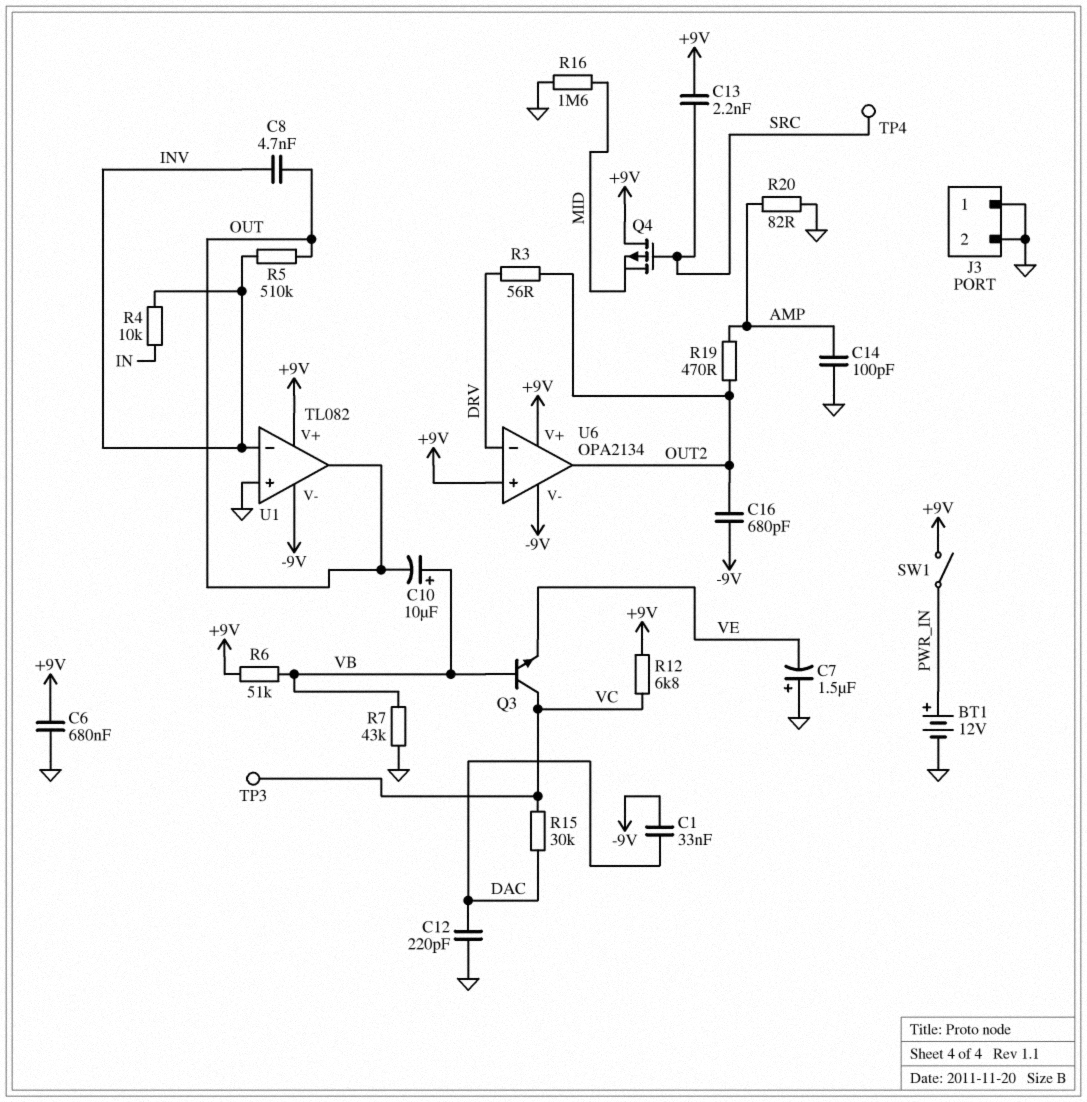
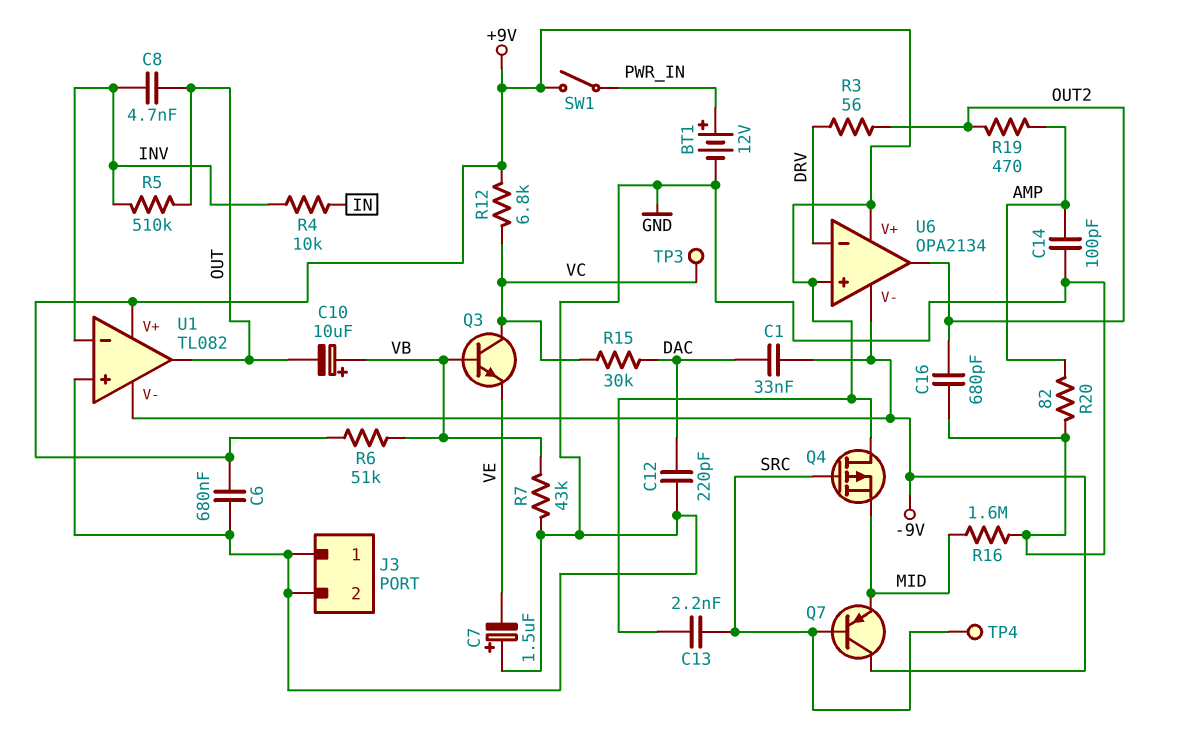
C16: 680pF (-9V, OUT2) -> 680pF (GND, OUT2)
Q7: none -> PNP (B SRC, C -9V, E MID)

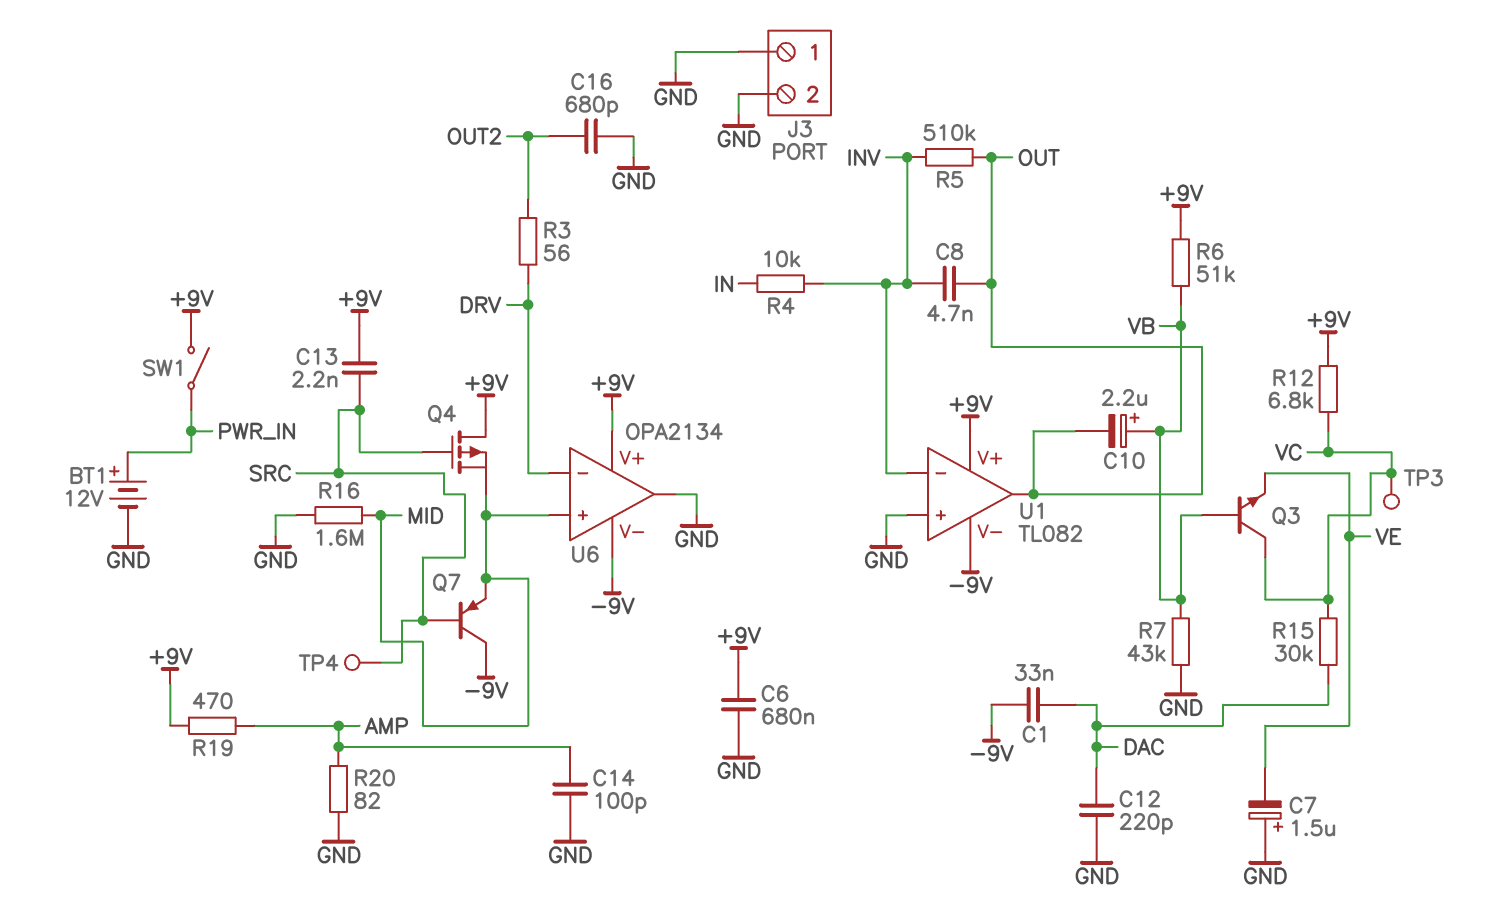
C10: 10uF (plus VB, minus OUT) -> 2.2uF (plus VB, minus OUT)
R19: 470 (AMP, OUT2) -> 470 (+9V, AMP)
U6 pin in+: +9V -> MID
U6 pin out: OUT2 -> GND

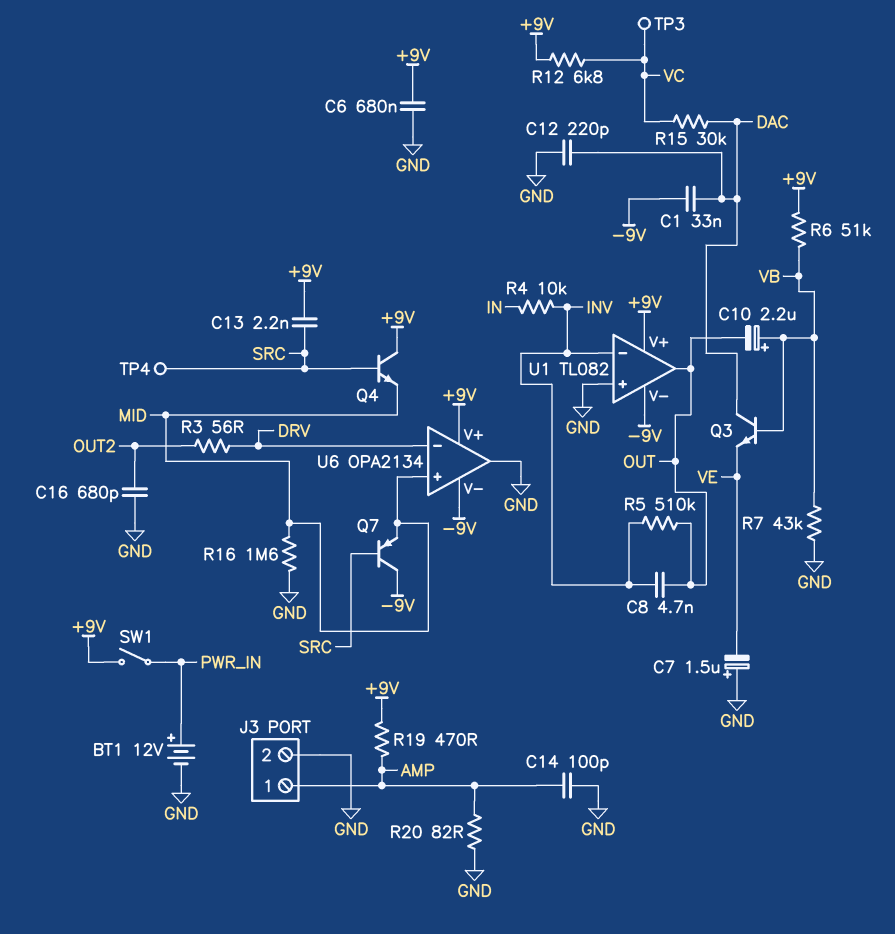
J3 pin 1: GND -> AMP
Q3: NPN (B VB, C VC, E VE) -> NPN (B VB, C DAC, E VE)
Q4: PMOS (G SRC, D +9V, S MID) -> NPN (B SRC, C +9V, E MID)

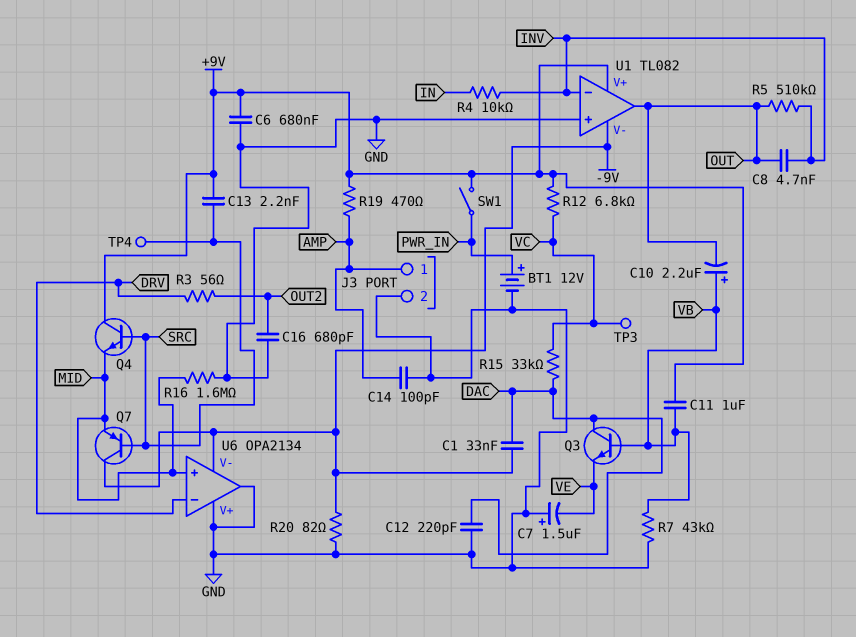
C11: none -> 1uF (+9V, VB)
R6: 51k (+9V, VB) -> none
R15: 30k (DAC, VC) -> 33k (DAC, VC)
R20: 82 (AMP, GND) -> 82 (-9V, GND)
U6 pin V+: +9V -> GND

